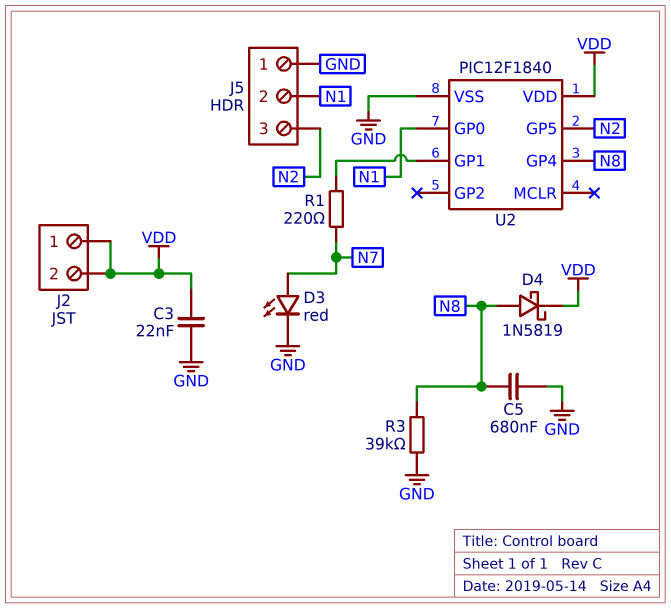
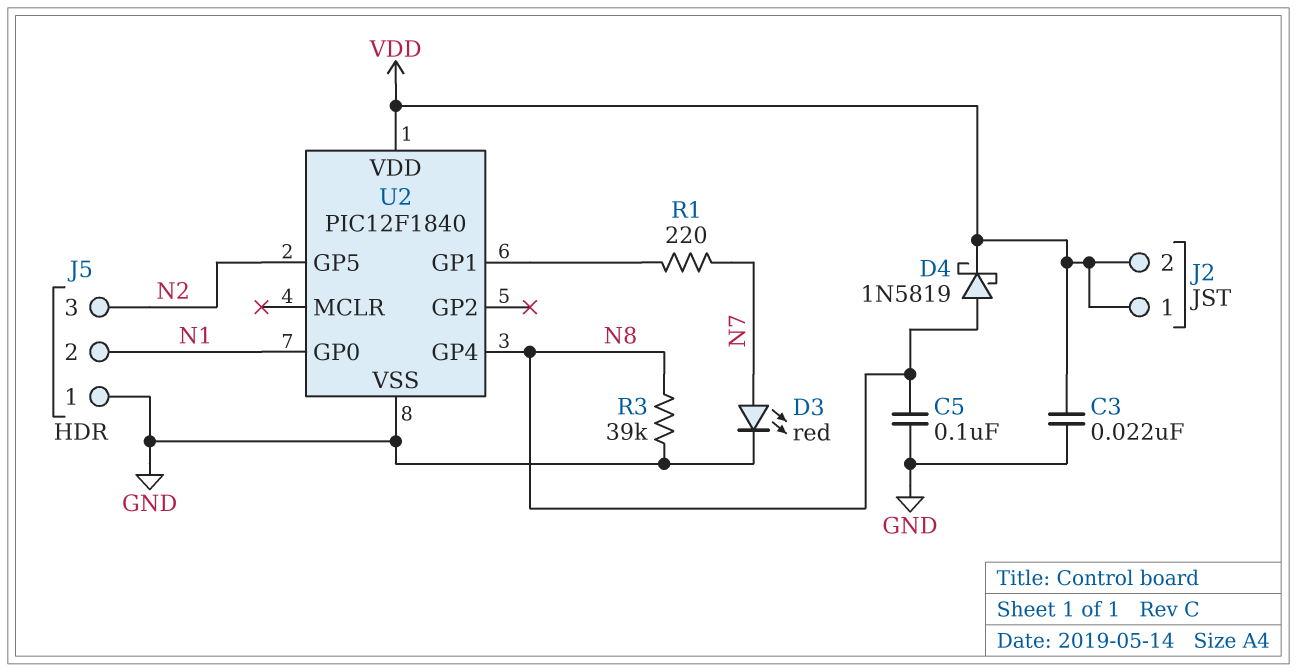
C5: 680nF (GND, N8) -> 100nF (GND, N8)

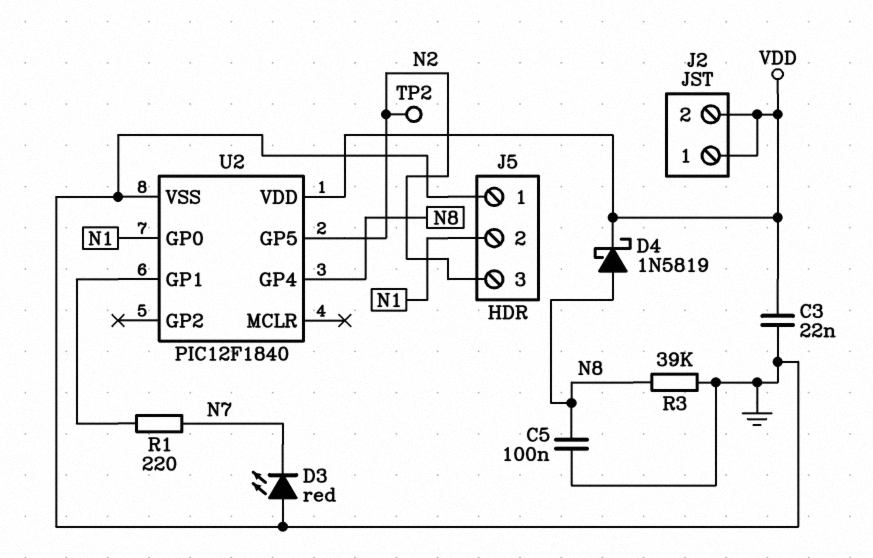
D3: LED red (A N7, K GND) -> LED red (A GND, K N7)
TP2: none -> test point (N2)

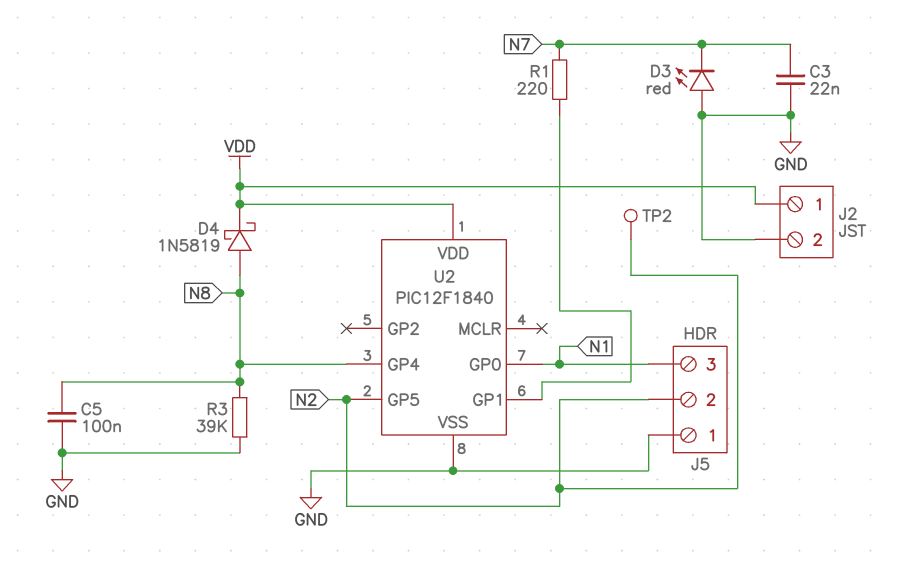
C3: 22nF (GND, VDD) -> 22nF (GND, N7)
J2 pin 2: VDD -> GND
J5 pin 2: N1 -> N2
J5 pin 3: N2 -> N1

